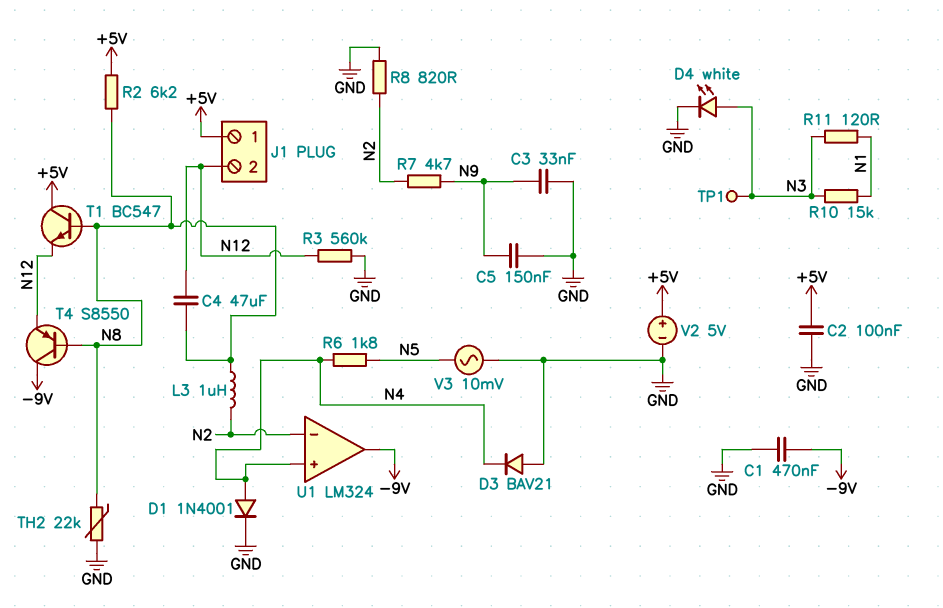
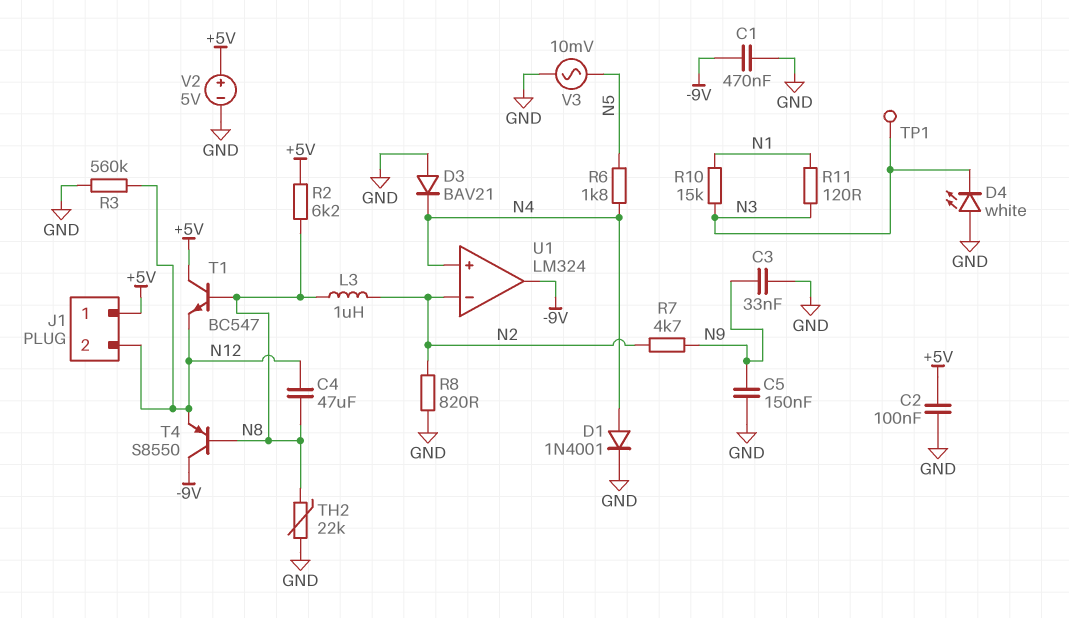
D4: LED white (A N3, K GND) -> LED white (A GND, K N3)

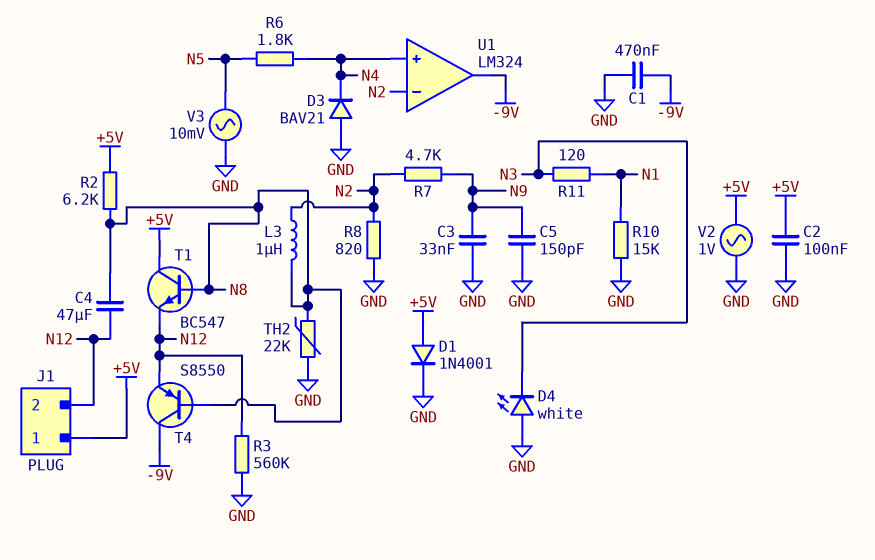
C5: 150nF (GND, N9) -> 150pF (GND, N9)
D1: diode 1N4001 (A N4, K GND) -> diode 1N4001 (A +5V, K GND)
R10: 15k (N1, N3) -> 15k (GND, N1)
TP1: test point (N3) -> none
V2: 5V (plus +5V, minus GND) -> AC 1V (+5V, GND)

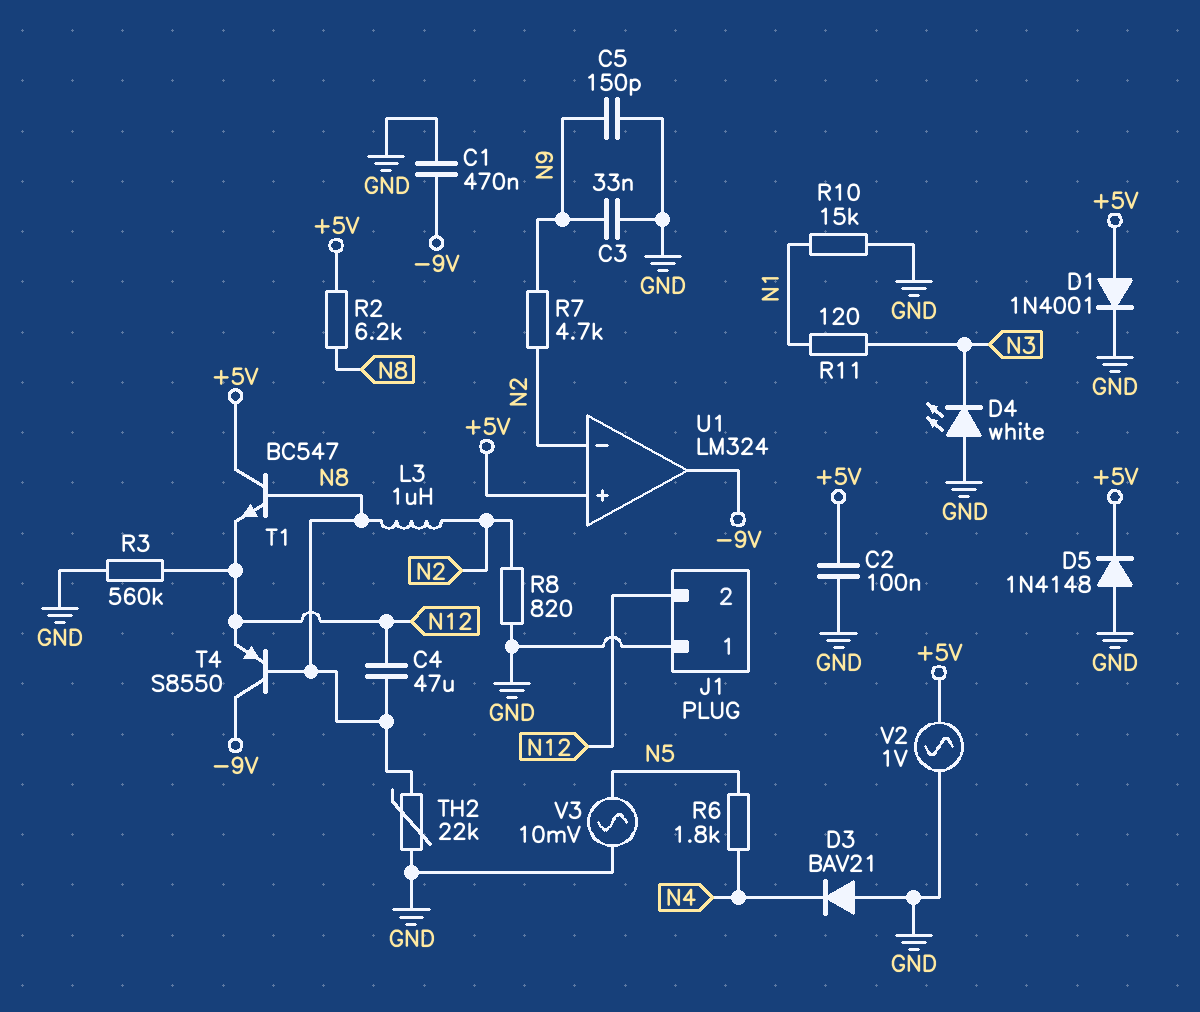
D5: none -> diode 1N4148 (A GND, K +5V)
J1 pin 1: +5V -> GND
U1 pin in+: N4 -> +5V

